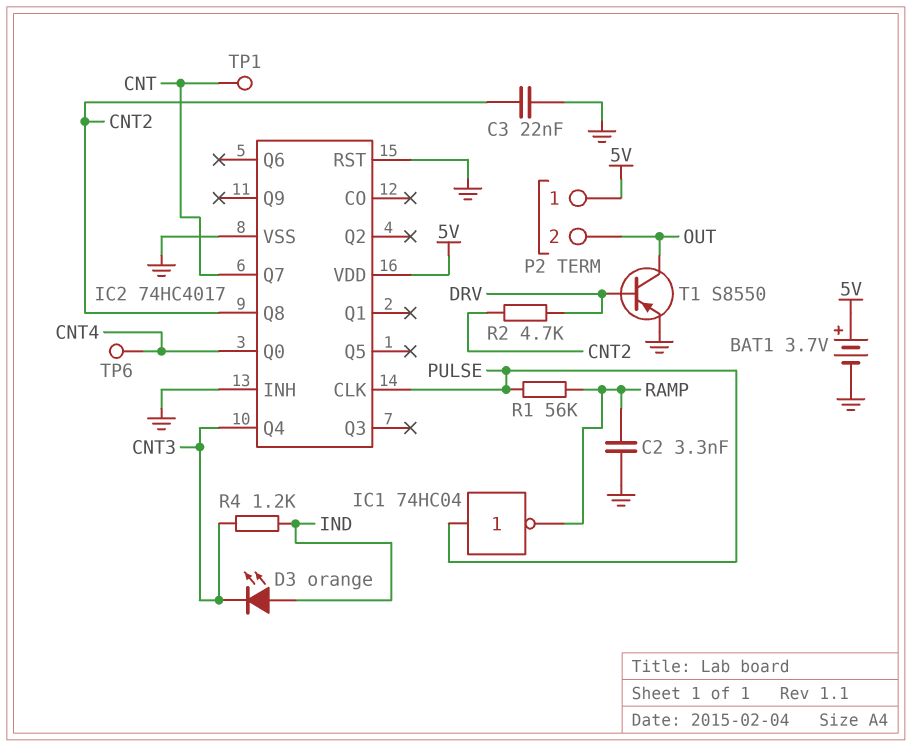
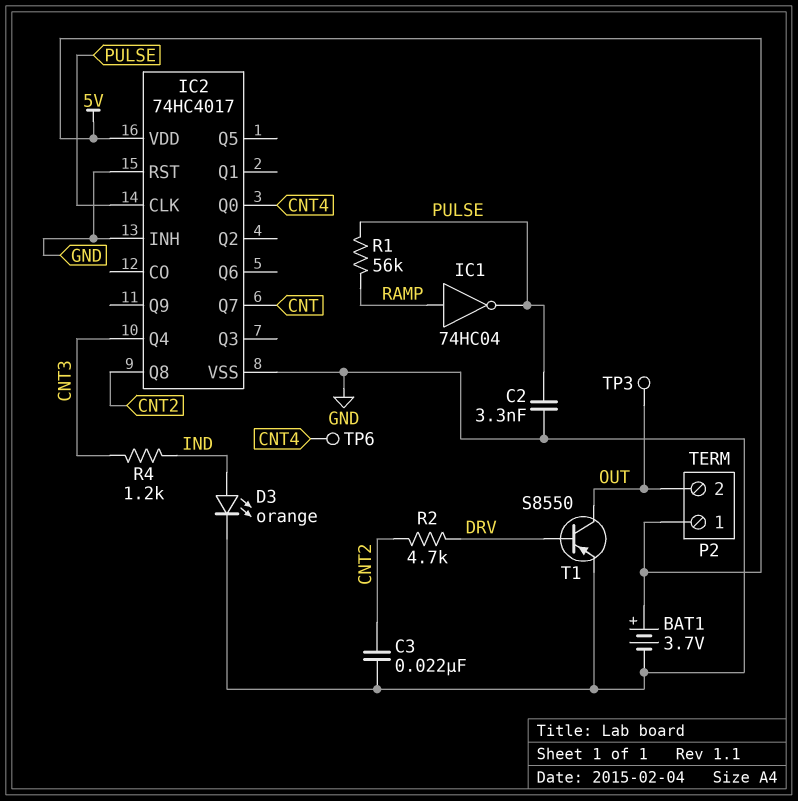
C2: 3.3nF (GND, RAMP) -> 3.3nF (GND, PULSE)
D3: LED orange (A IND, K CNT3) -> LED orange (A IND, K GND)
IC1: NOT 74HC04 (in PULSE, out RAMP) -> NOT 74HC04 (in RAMP, out PULSE)
TP1: test point (CNT) -> none
TP3: none -> test point (OUT)

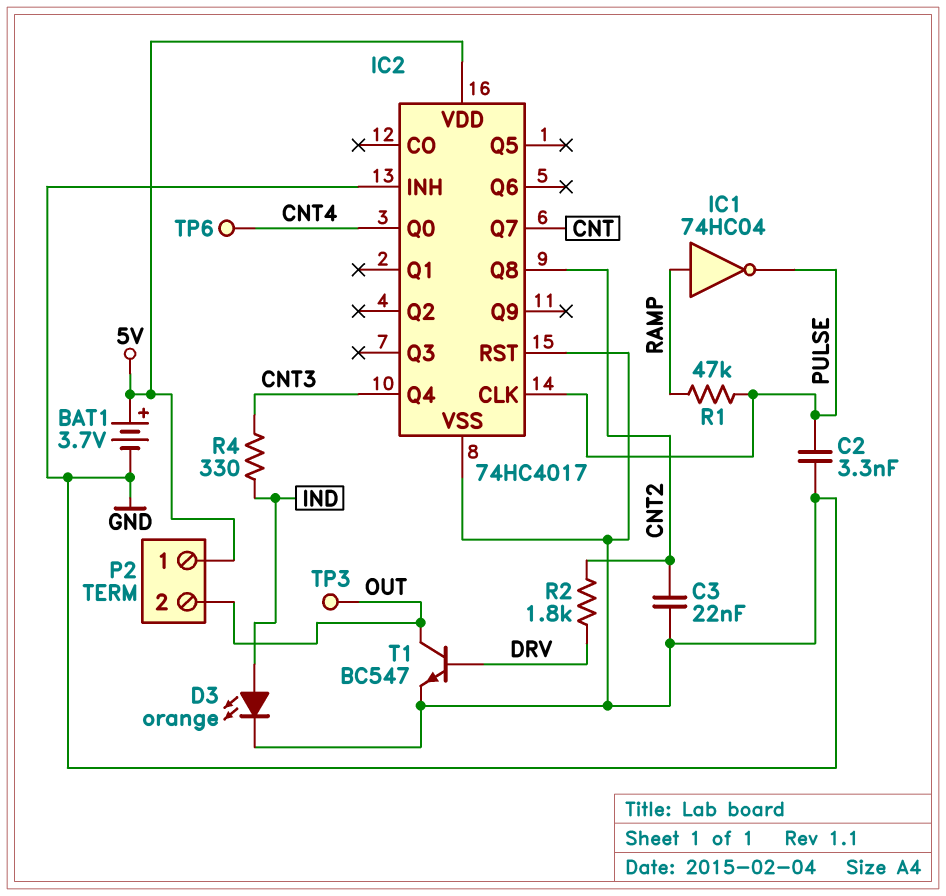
R1: 56k (PULSE, RAMP) -> 47k (PULSE, RAMP)
R2: 4.7k (CNT2, DRV) -> 1.8k (CNT2, DRV)
R4: 1.2k (CNT3, IND) -> 330 (CNT3, IND)
T1: PNP S8550 (B DRV, C OUT, E GND) -> NPN BC547 (B DRV, C OUT, E GND)

